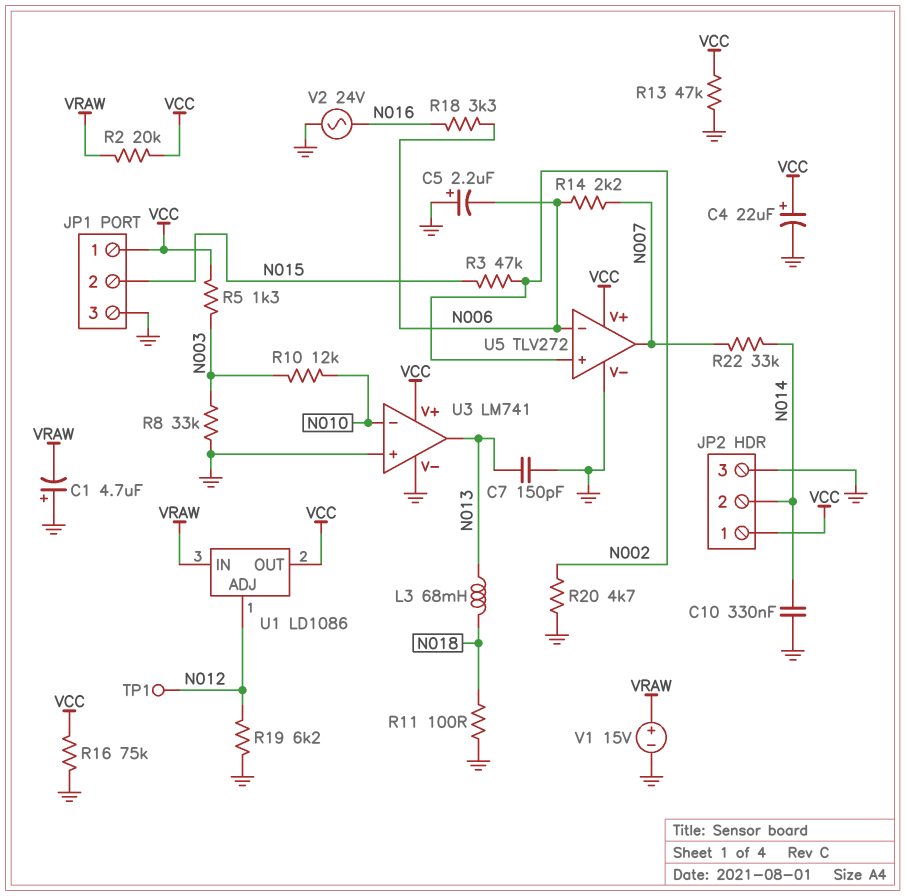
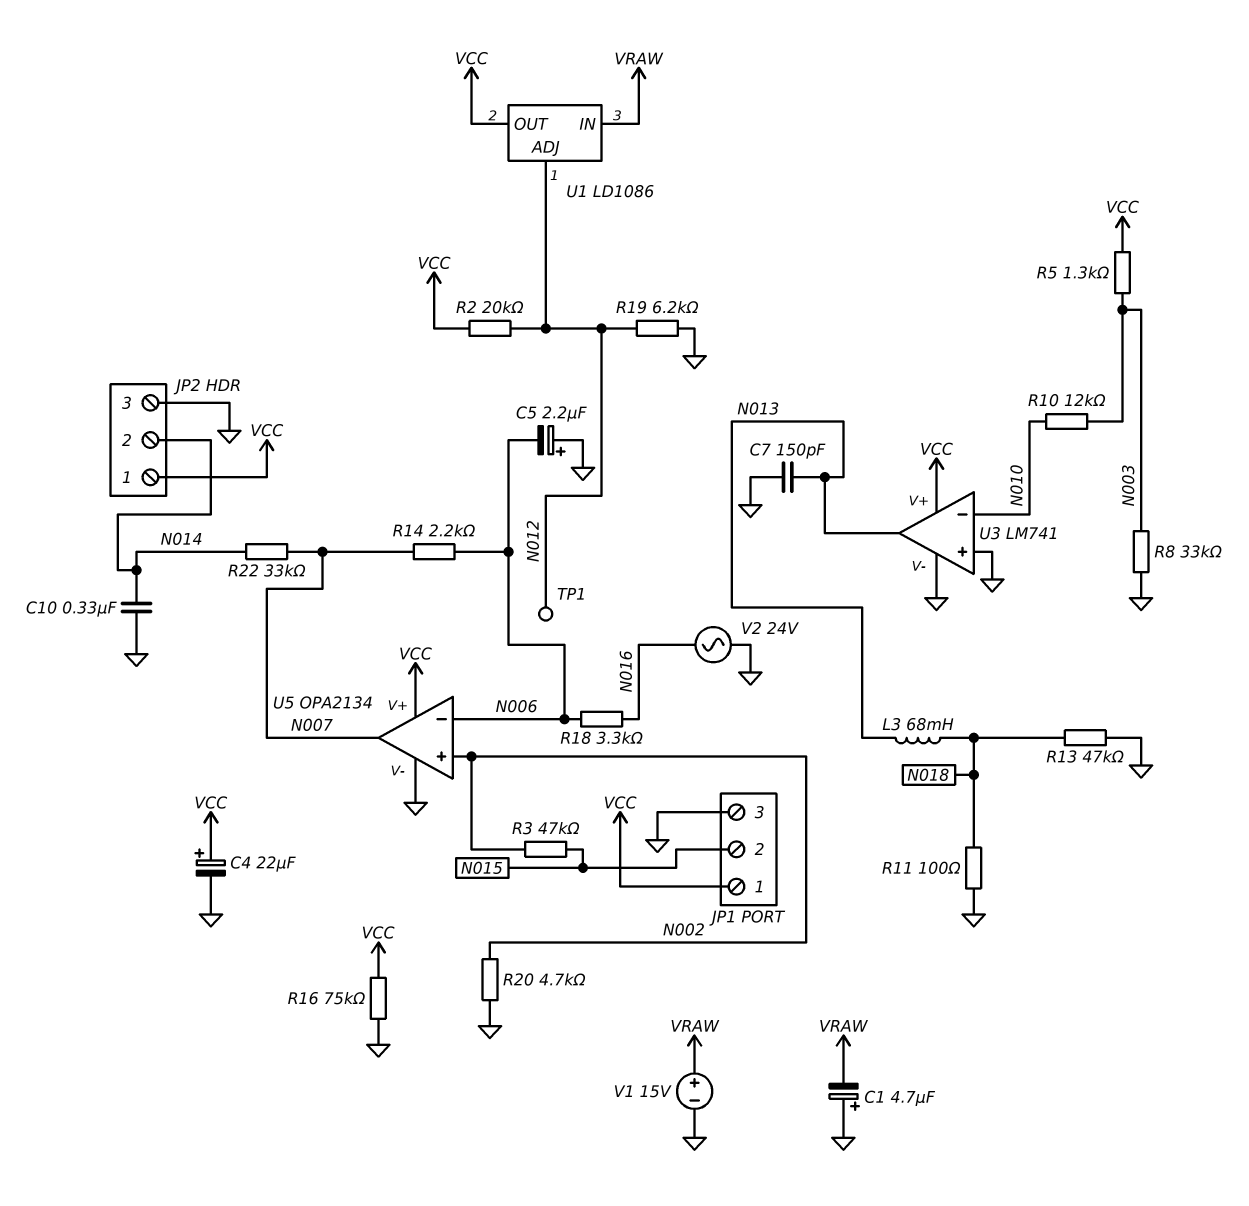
R2: 20k (VCC, VRAW) -> 20k (N012, VCC)
R13: 47k (GND, VCC) -> 47k (GND, N018)
U5: TLV272 -> OPA2134

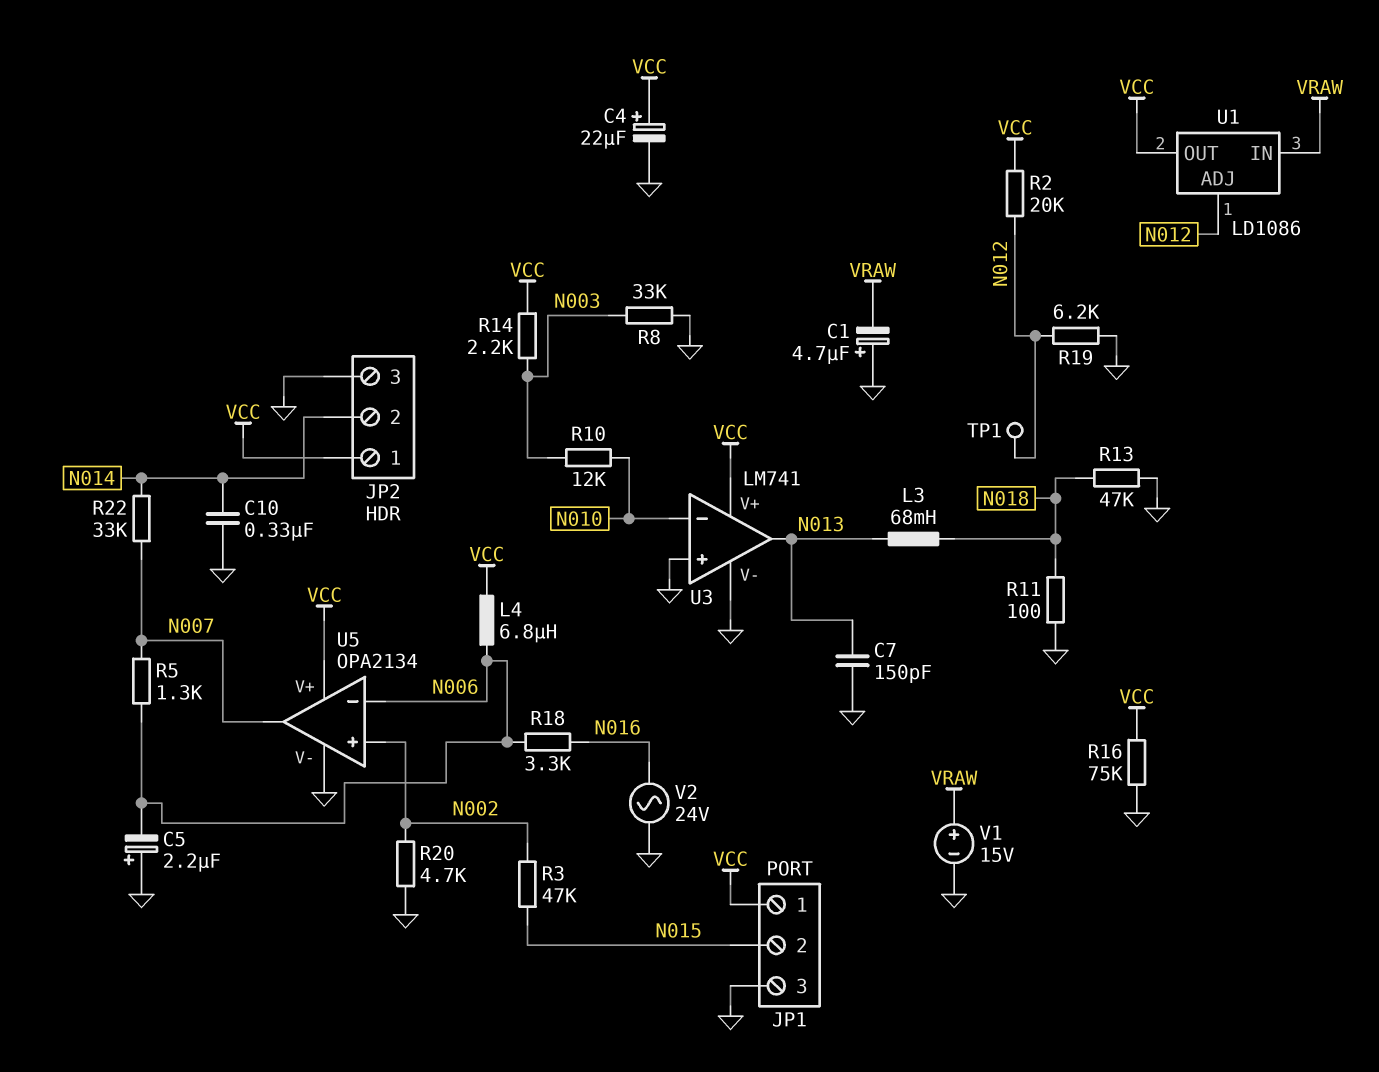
L4: none -> 6.8uH (N006, VCC)
R5: 1.3k (N003, VCC) -> 1.3k (N006, N007)
R14: 2.2k (N006, N007) -> 2.2k (N003, VCC)

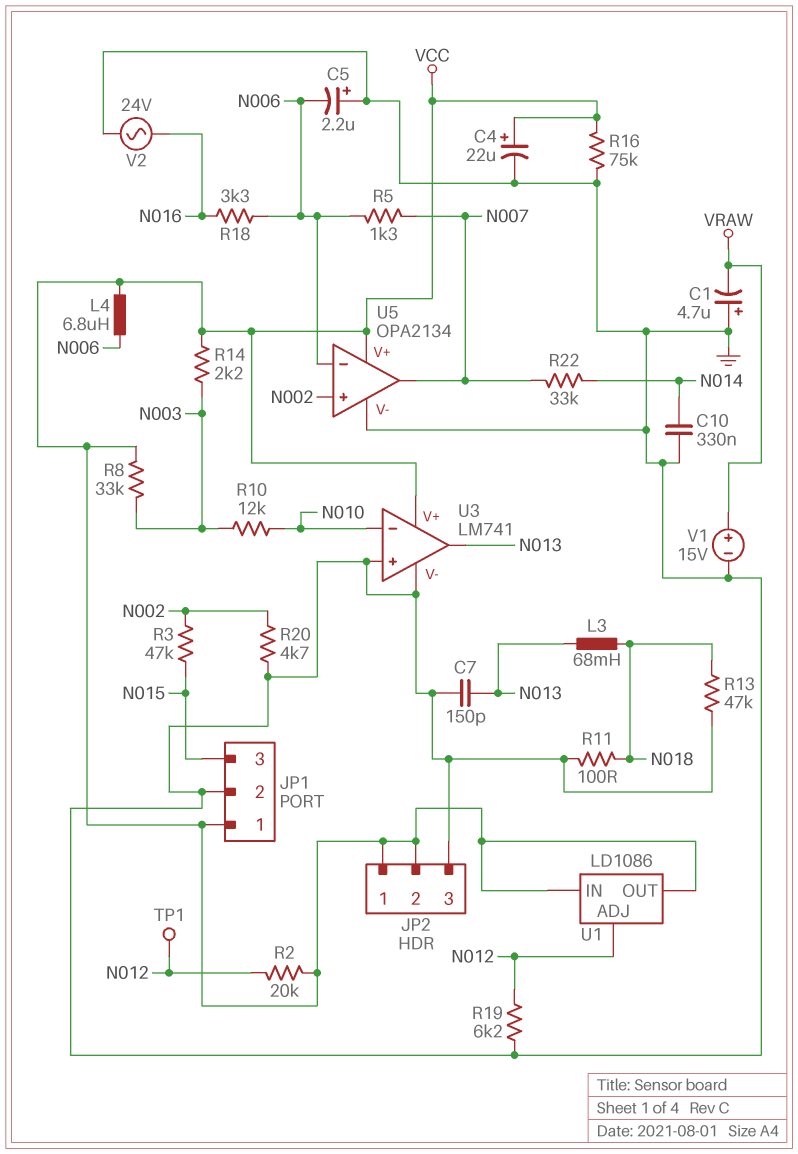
JP1 pin 2: N015 -> GND
JP1 pin 3: GND -> N015
JP2 pin 2: N014 -> VCC
R8: 33k (GND, N003) -> 33k (N003, VCC)
U1 pin IN: VRAW -> VCC

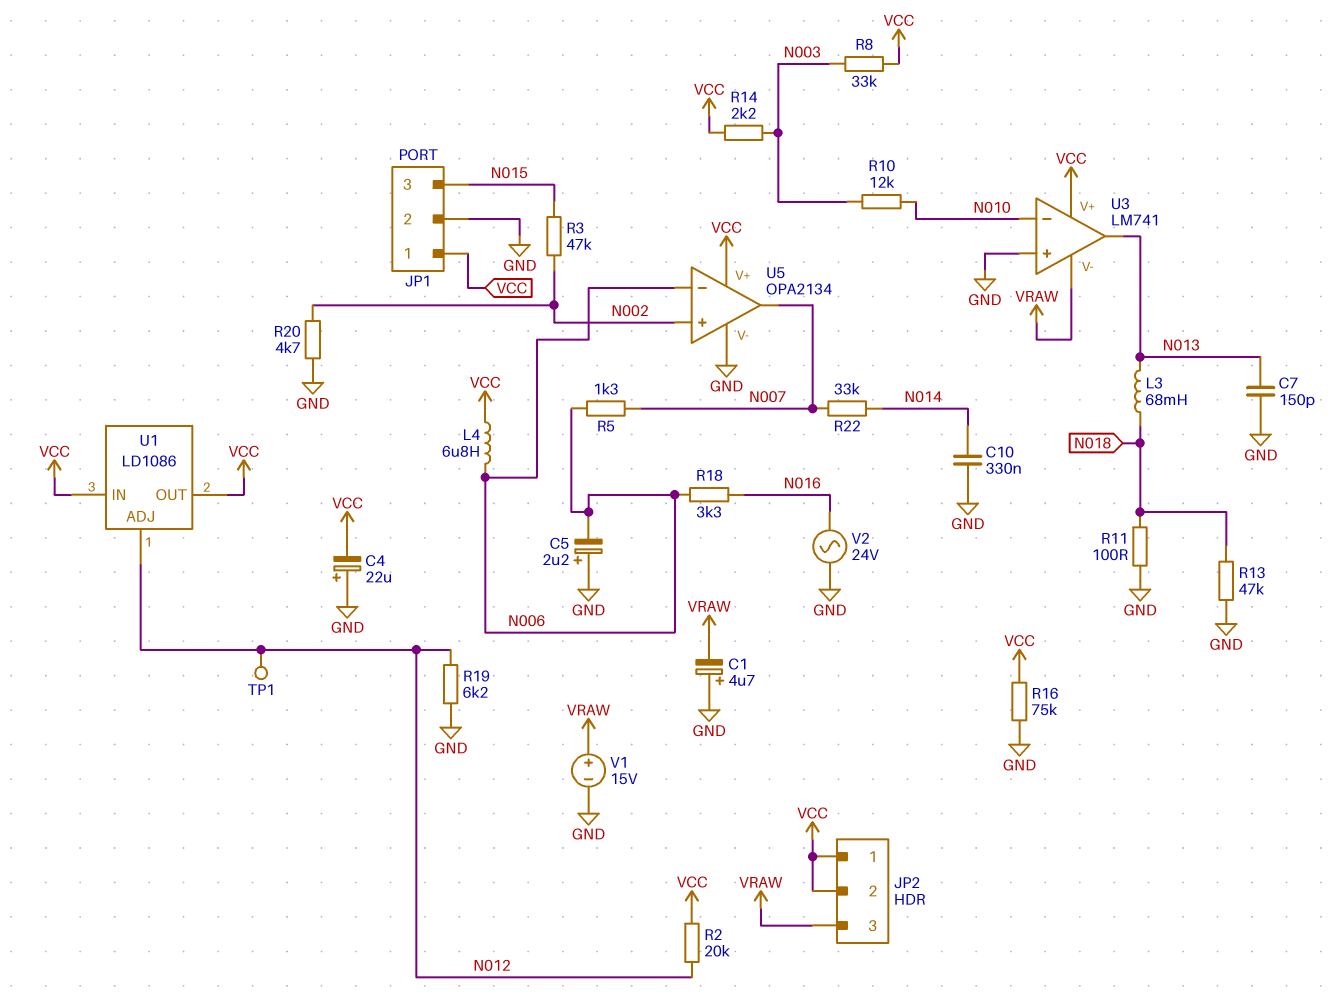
C4: 22uF (plus VCC, minus GND) -> 22uF (plus GND, minus VCC)
JP2 pin 3: GND -> VRAW
U3 pin V-: GND -> VRAW

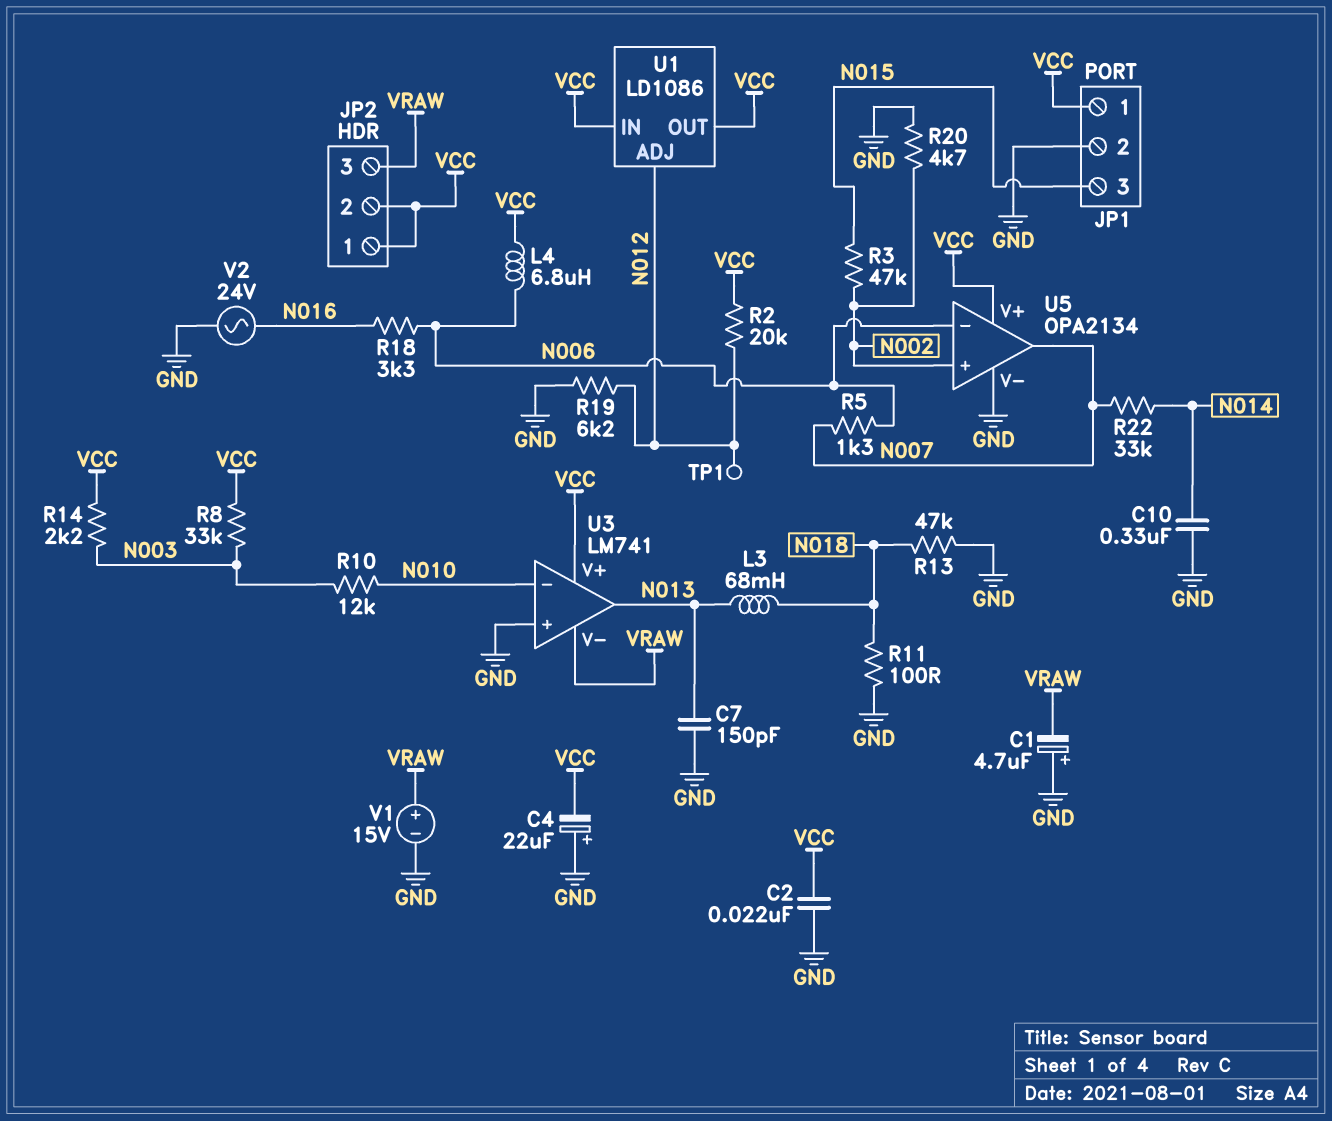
C2: none -> 22nF (GND, VCC)
C5: 2.2uF (plus GND, minus N006) -> none
R16: 75k (GND, VCC) -> none

